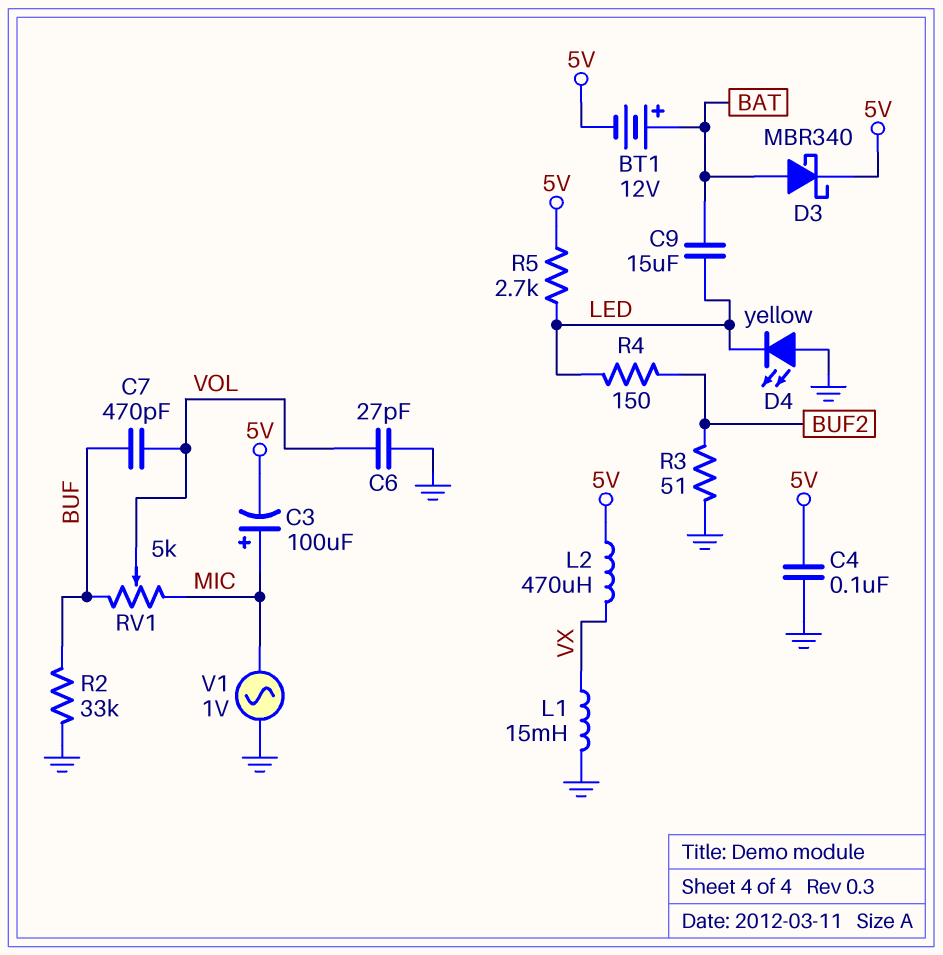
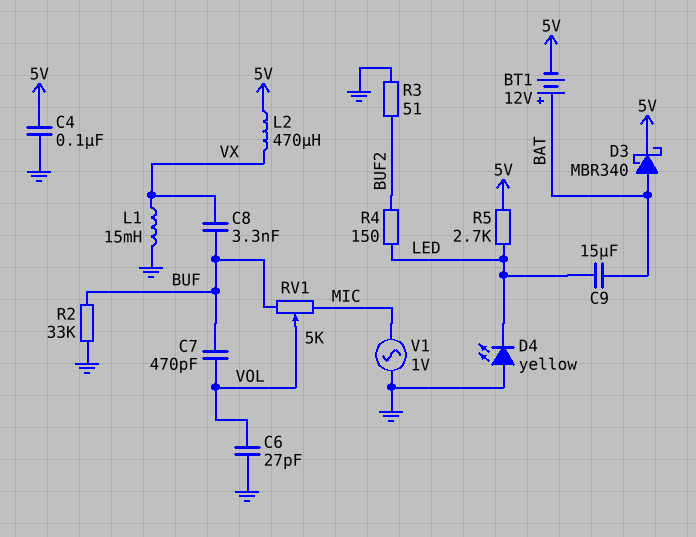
C3: 100uF (plus MIC, minus 5V) -> none
C8: none -> 3.3nF (BUF, VX)

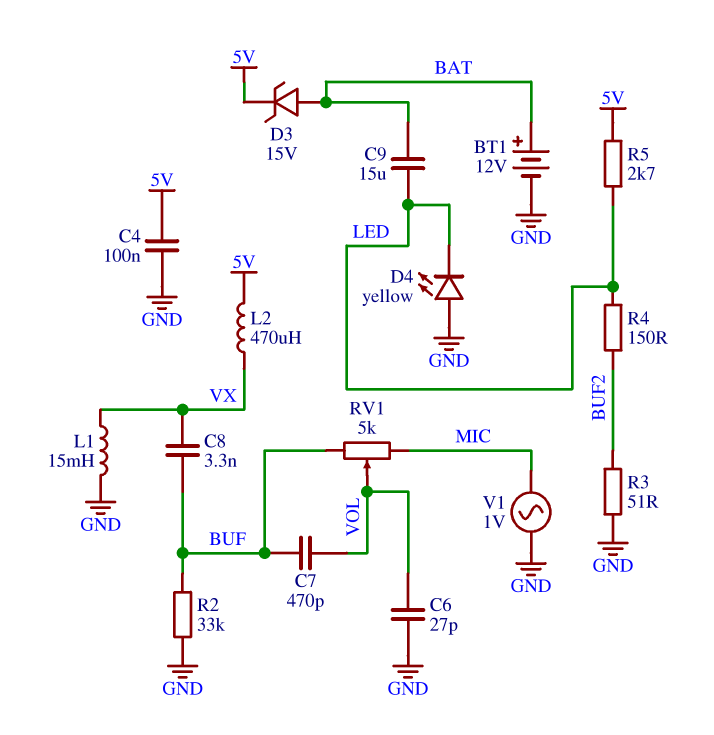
BT1: 12V (plus BAT, minus 5V) -> 12V (plus BAT, minus GND)
D3: schottky MBR340 (A BAT, K 5V) -> zener 15V (A BAT, K 5V)

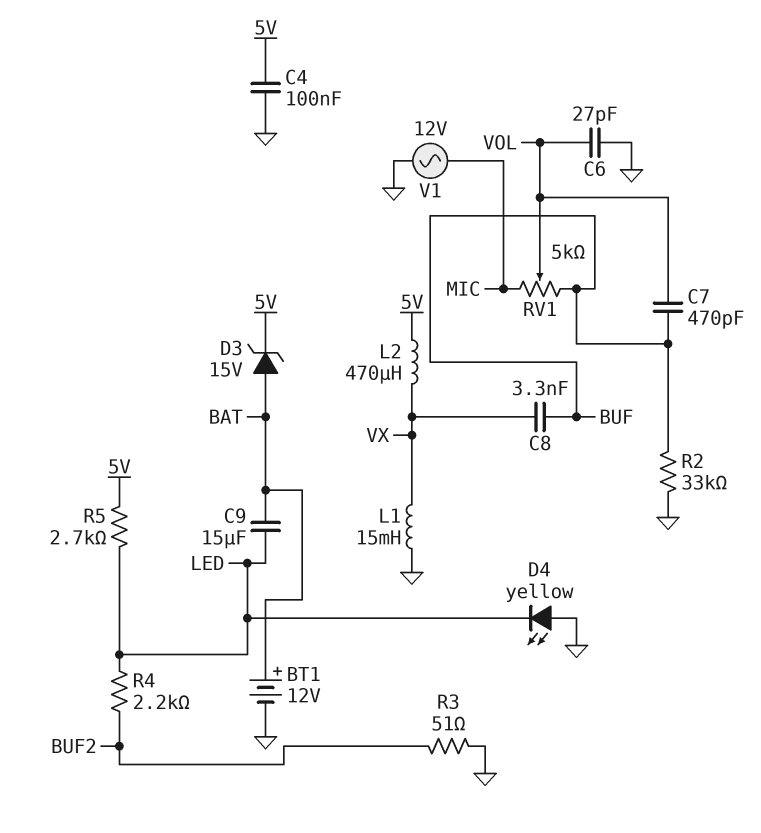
R4: 150 (BUF2, LED) -> 2.2k (BUF2, LED)
V1: AC 1V (GND, MIC) -> AC 12V (GND, MIC)

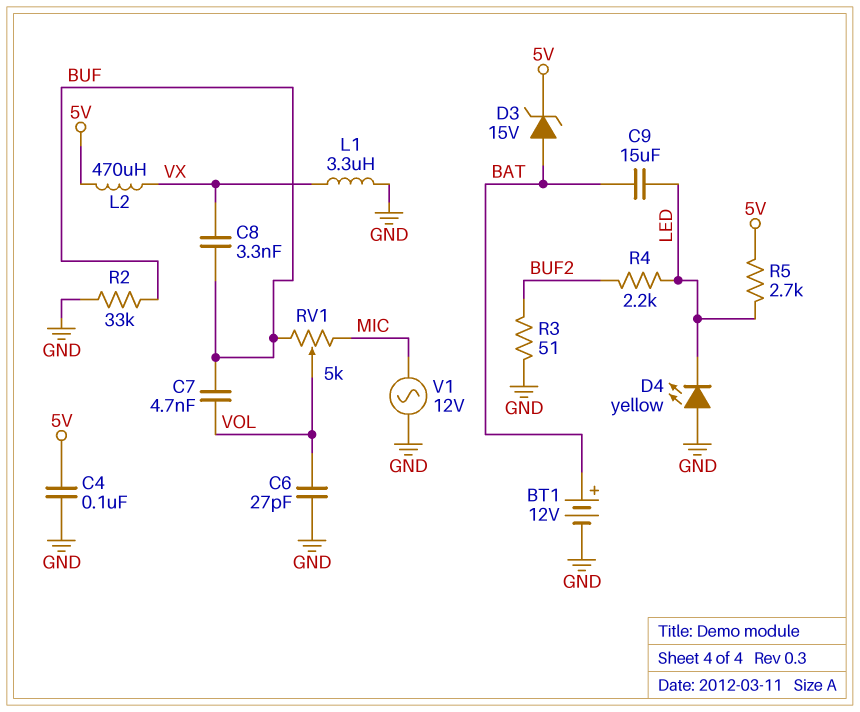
C7: 470pF (BUF, VOL) -> 4.7nF (BUF, VOL)
L1: 15mH (GND, VX) -> 3.3uH (GND, VX)

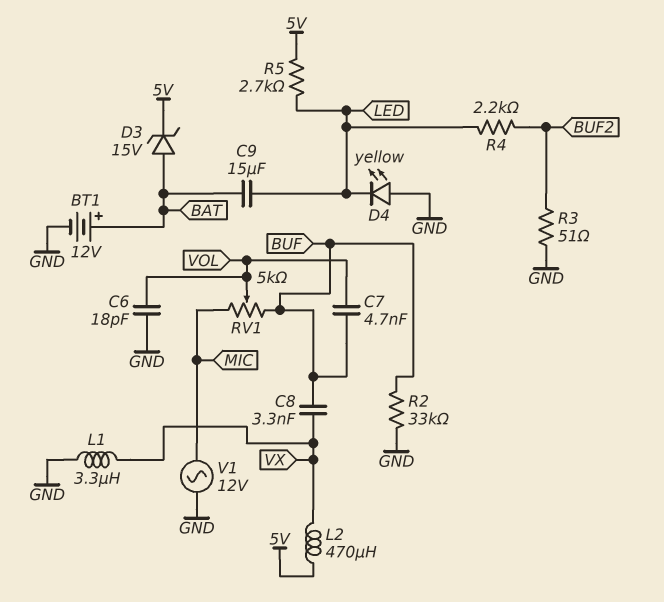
C4: 100nF (5V, GND) -> none
C6: 27pF (GND, VOL) -> 18pF (GND, VOL)

